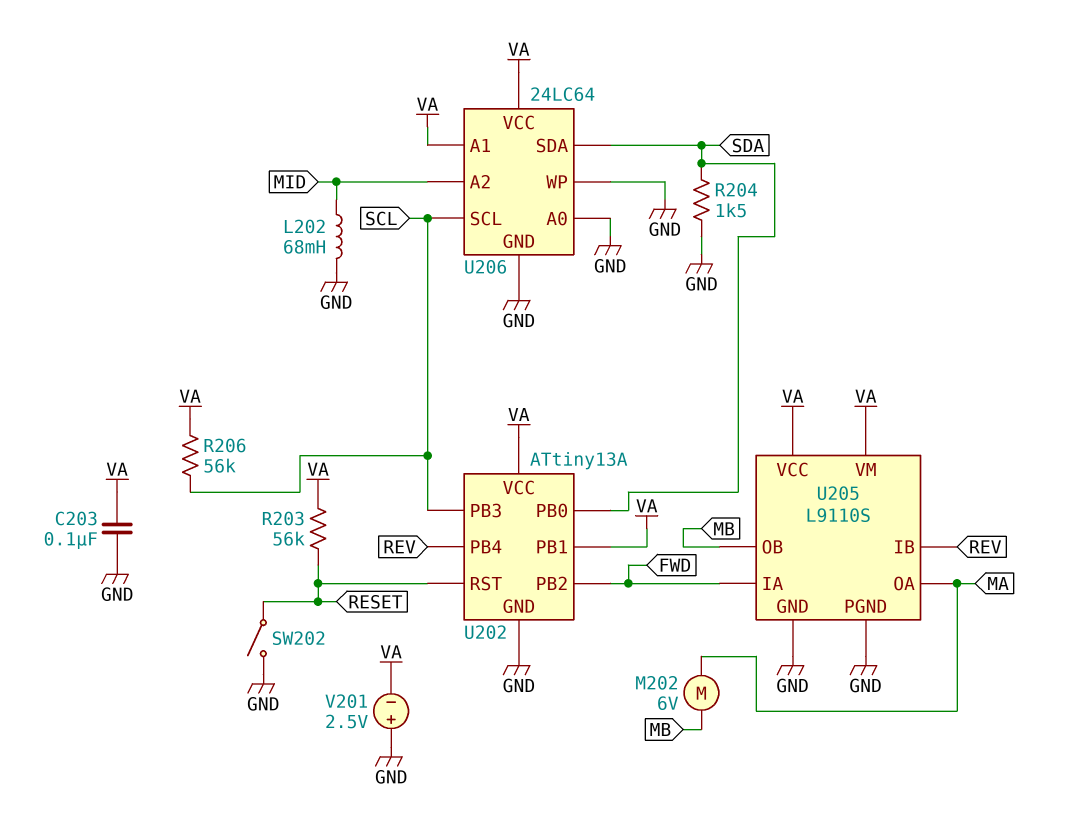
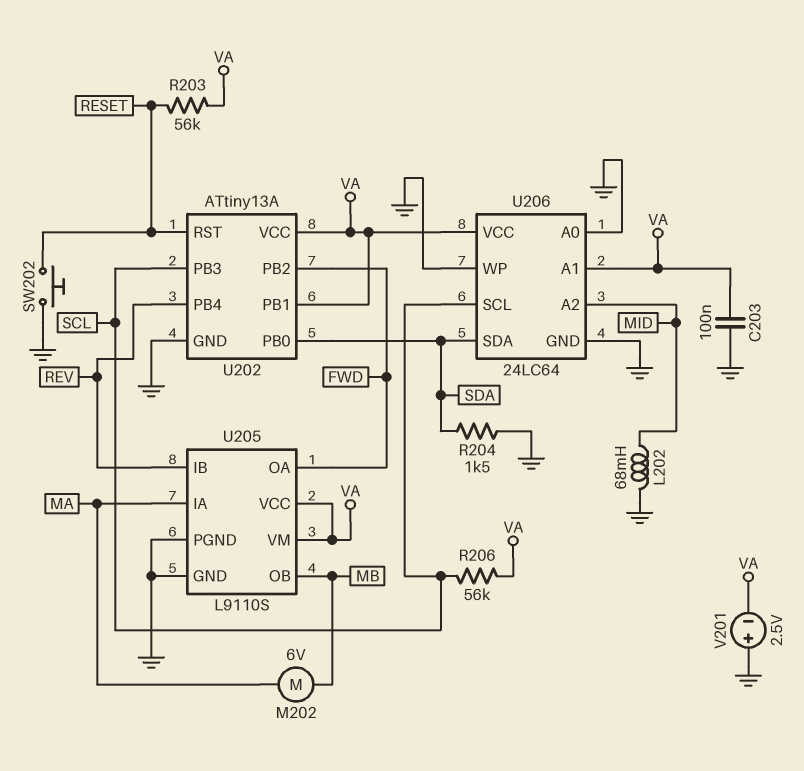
SW202: switch (GND, RESET) -> button (GND, RESET)
U205 pin IA: FWD -> MA
U205 pin OA: MA -> FWD

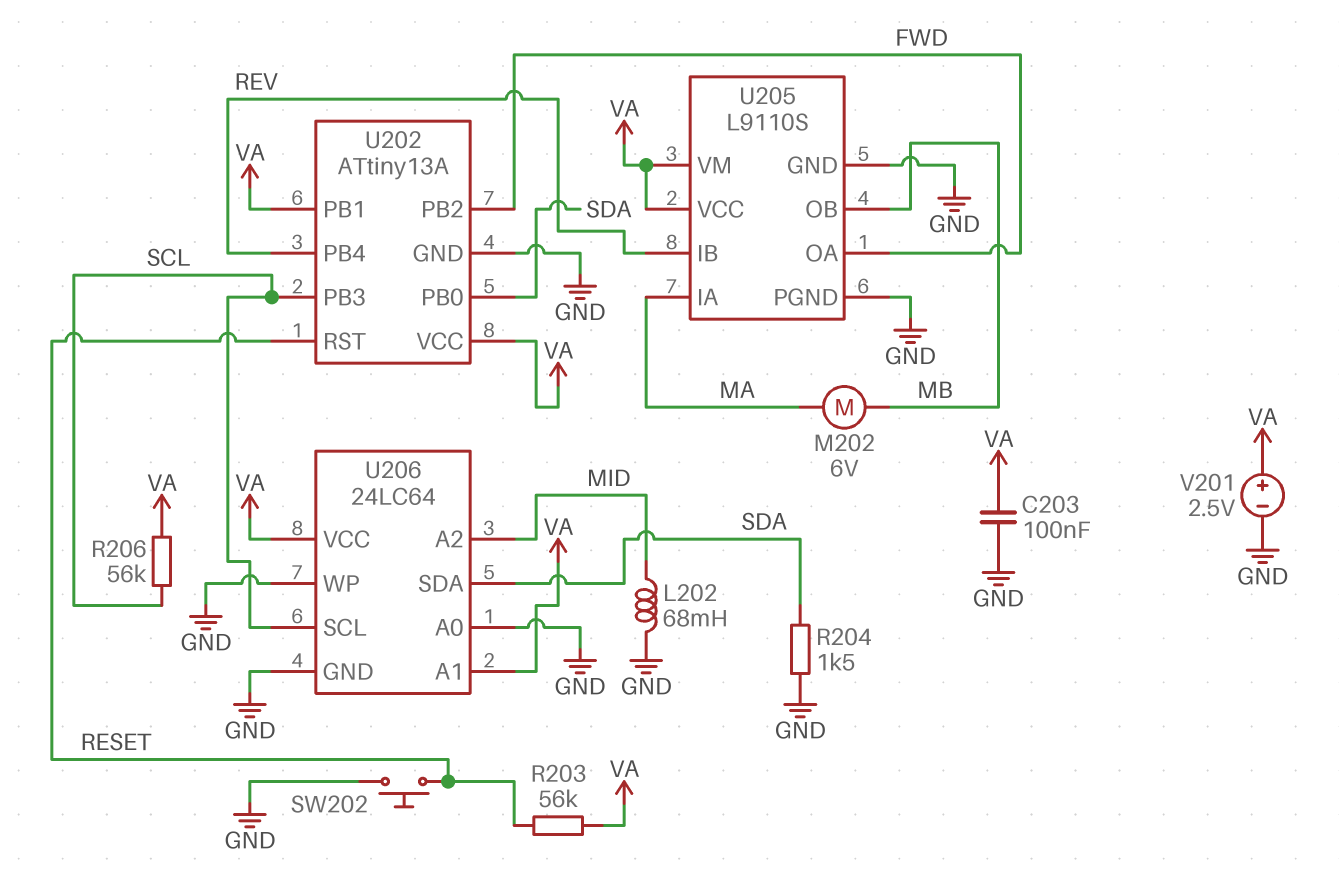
V201: 2.5V (plus GND, minus VA) -> 2.5V (plus VA, minus GND)

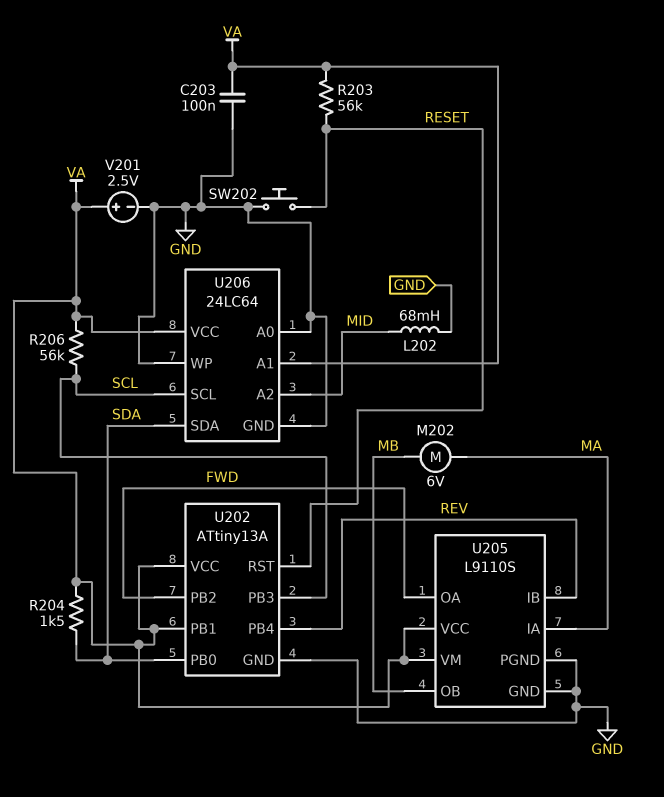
R204: 1.5k (GND, SDA) -> 1.5k (SDA, VA)

